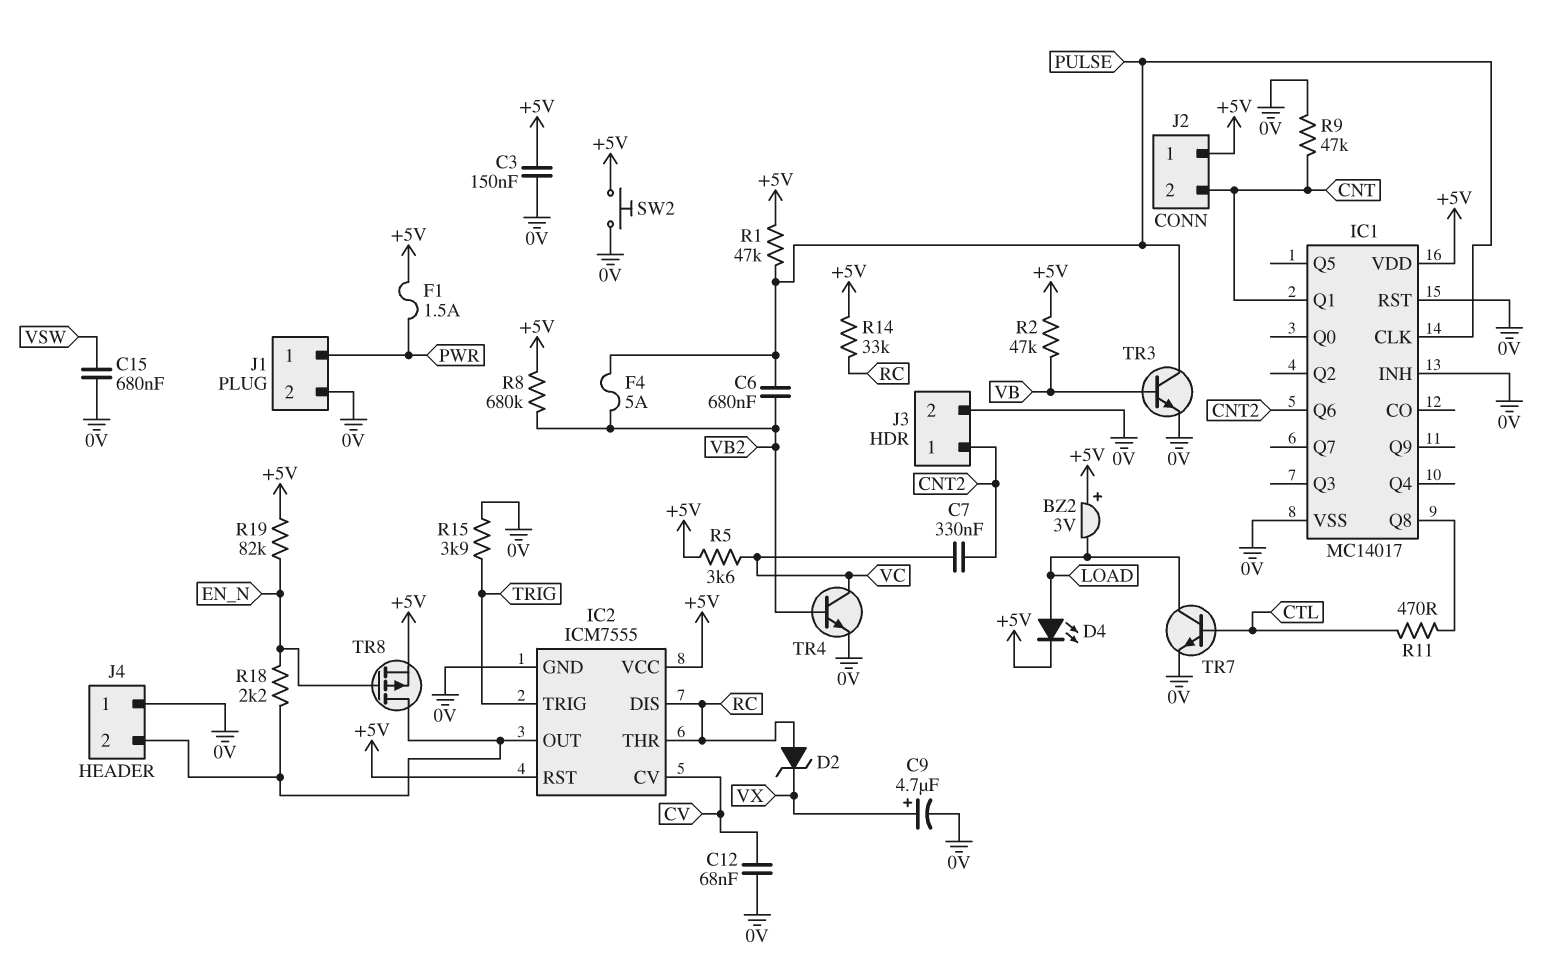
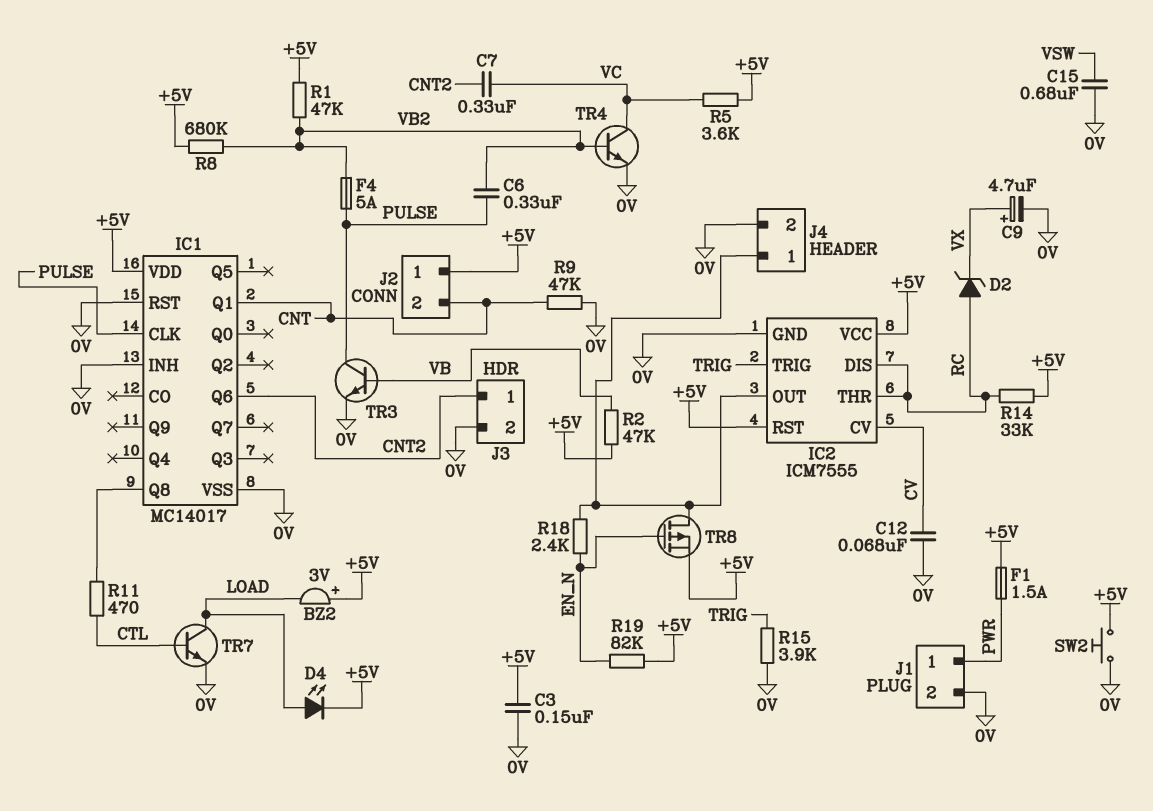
C6: 680nF (PULSE, VB2) -> 330nF (PULSE, VB2)
J4 pin 1: 0V -> IC2/OUT
J4 pin 2: IC2/OUT -> 0V
R1: 47k (+5V, PULSE) -> 47k (+5V, VB2)
R18: 2.2k (EN_N, IC2/OUT) -> 2.4k (EN_N, IC2/OUT)

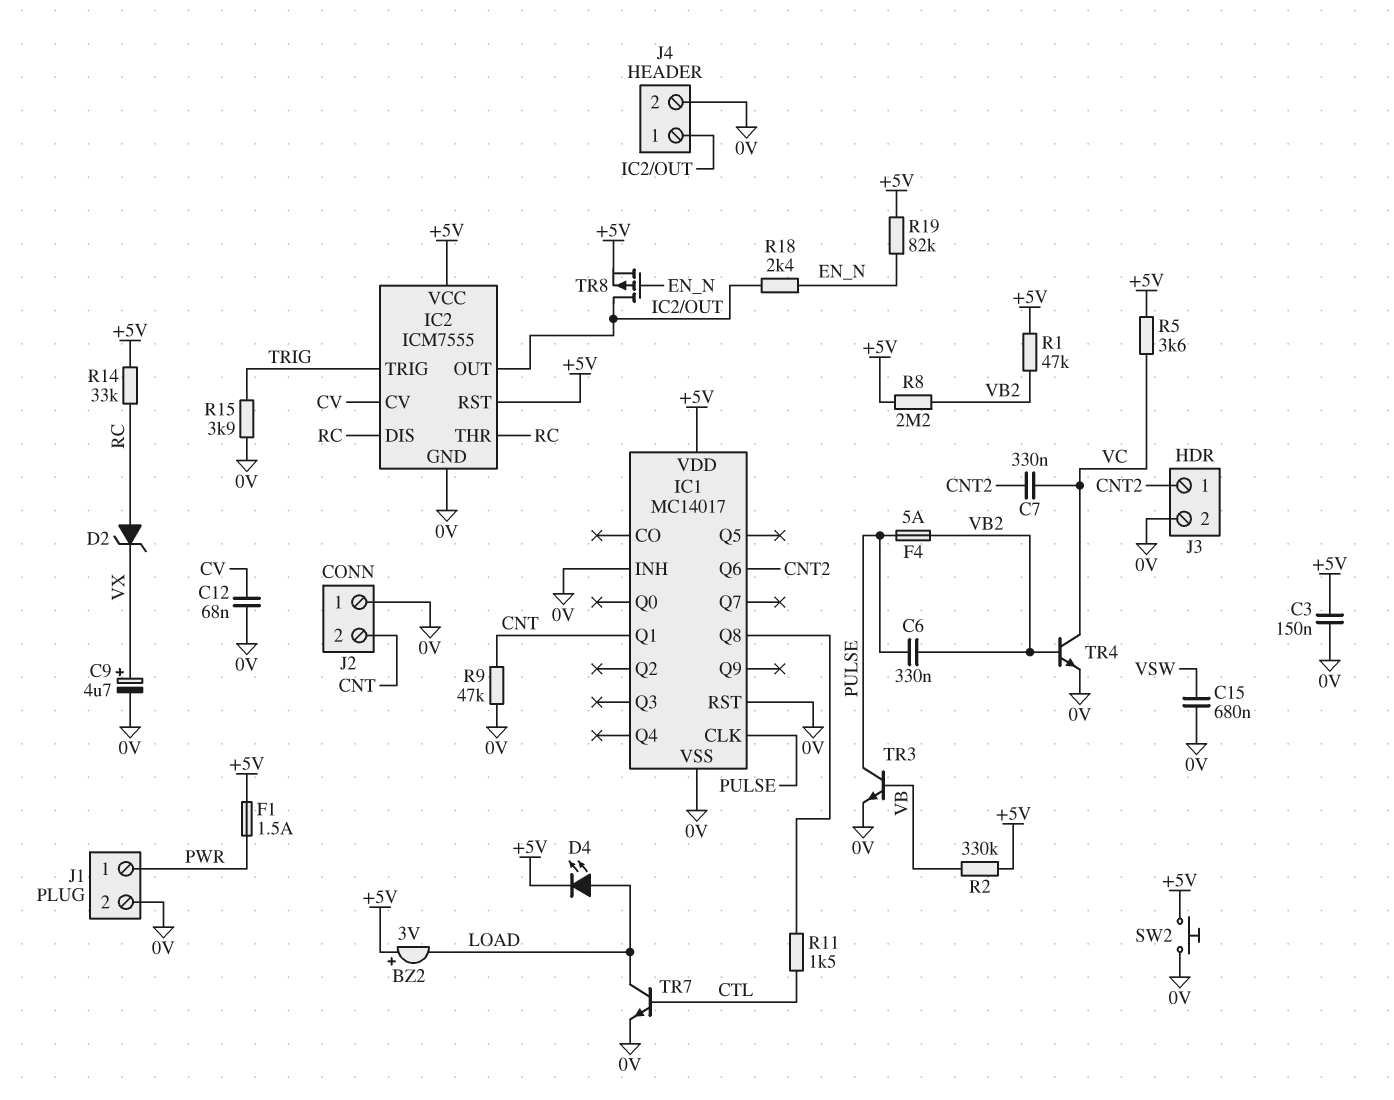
J2 pin 1: +5V -> 0V
R2: 47k (+5V, VB) -> 330k (+5V, VB)
R8: 680k (+5V, VB2) -> 2.2M (+5V, VB2)
R11: 470 (CTL, IC1/Q8) -> 1.5k (CTL, IC1/Q8)

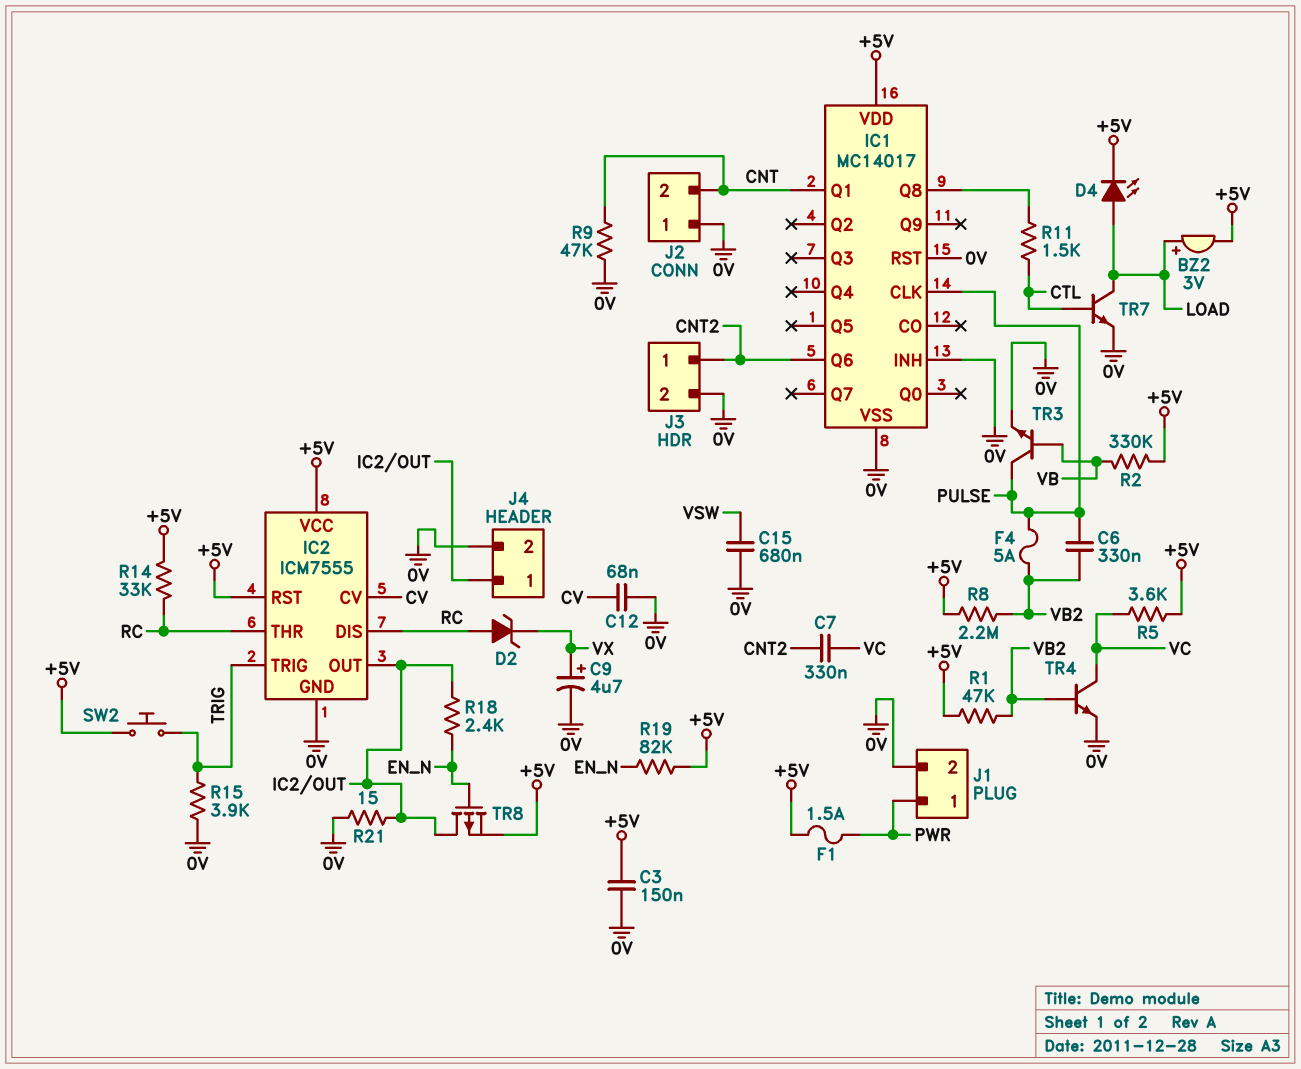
BZ2: buzzer 3V (plus +5V, minus LOAD) -> buzzer 3V (plus LOAD, minus +5V)
R21: none -> 15 (0V, IC2/OUT)
SW2: button (+5V, 0V) -> button (+5V, TRIG)

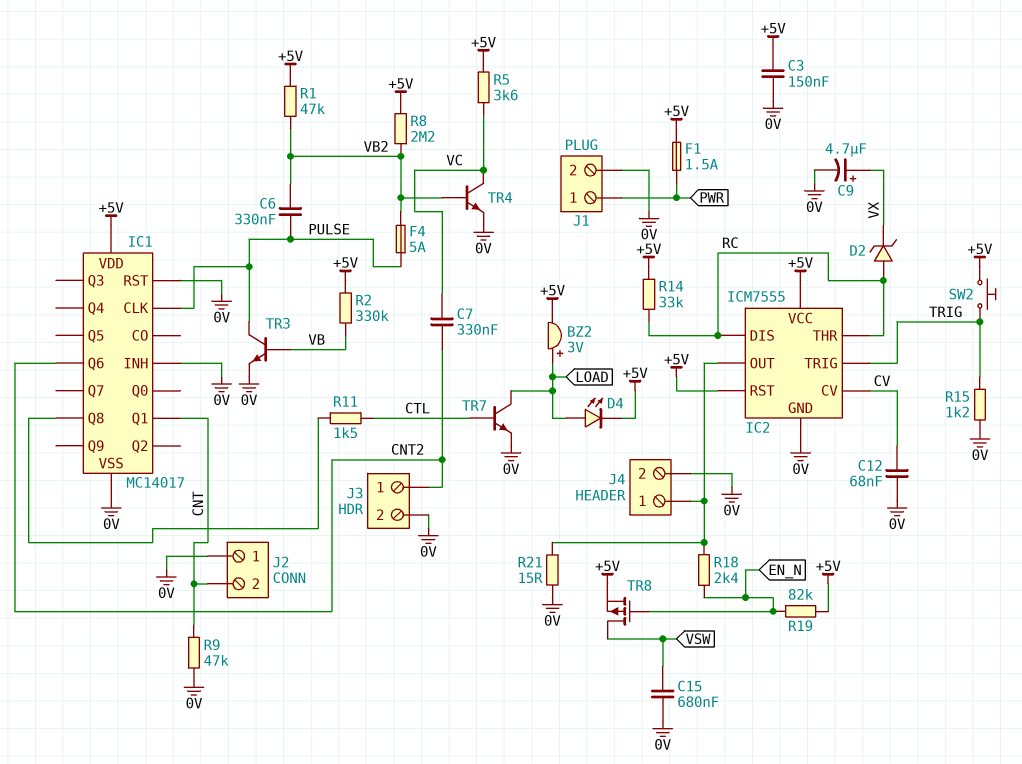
R15: 3.9k (0V, TRIG) -> 1.2k (0V, TRIG)
TR8: PMOS (G EN_N, D IC2/OUT, S +5V) -> PMOS (G EN_N, D VSW, S +5V)

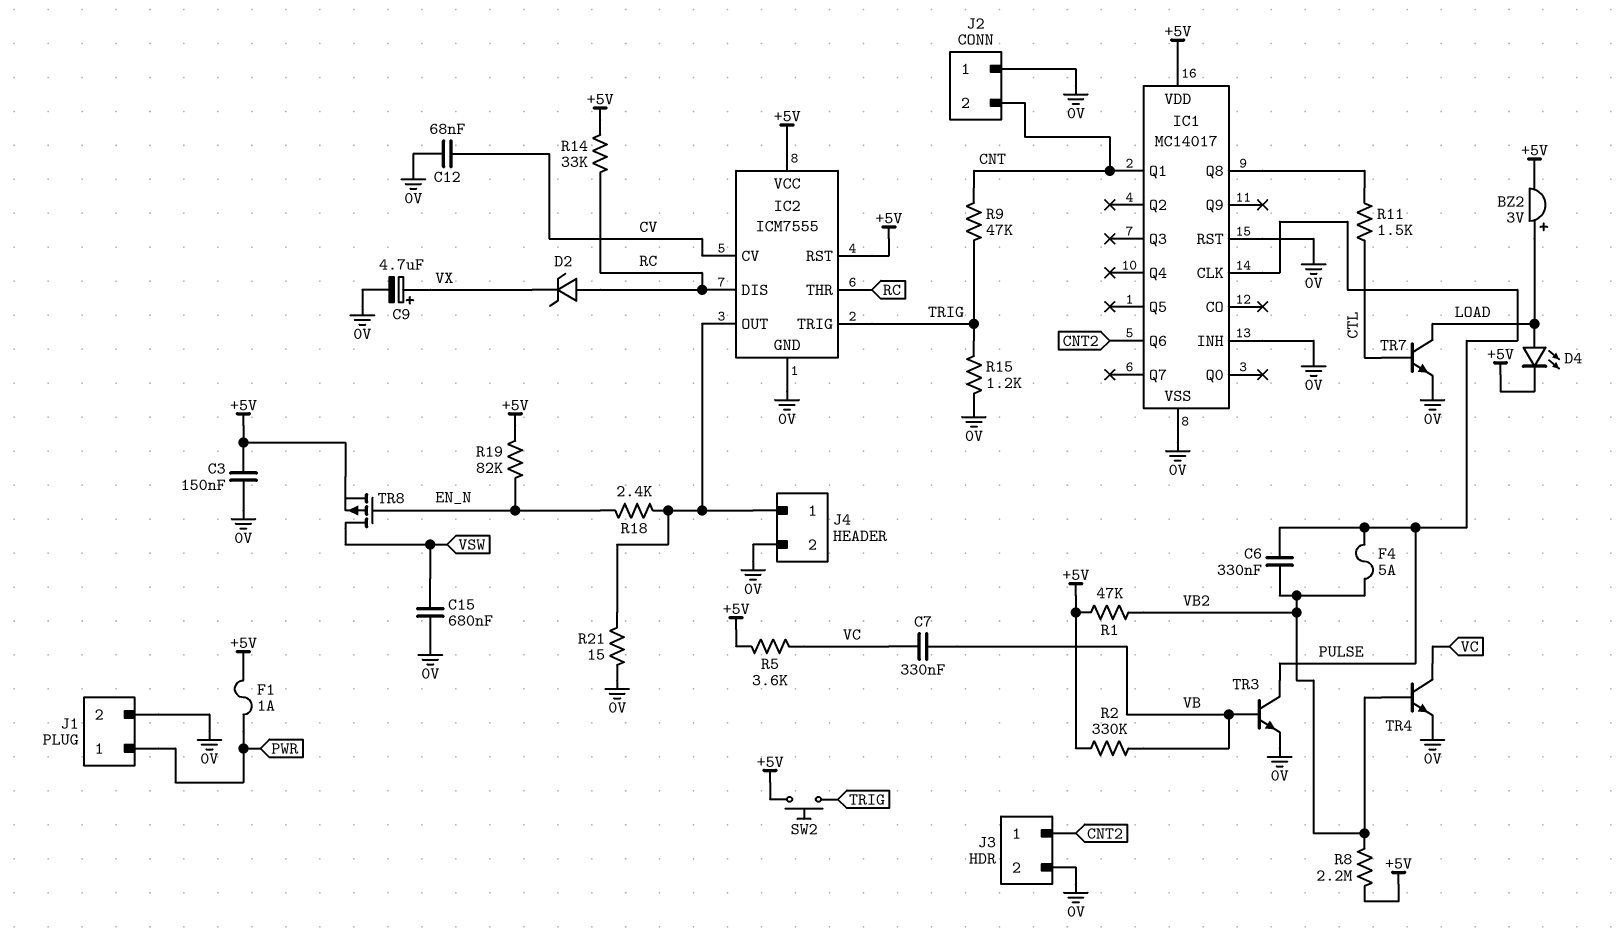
C7: 330nF (CNT2, VC) -> 330nF (VB, VC)
F1: 1.5A (+5V, PWR) -> 1A (+5V, PWR)
R9: 47k (0V, CNT) -> 47k (CNT, TRIG)

